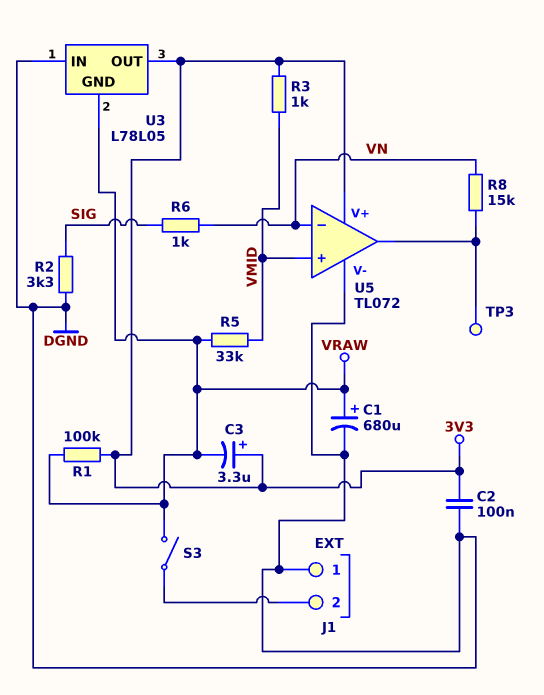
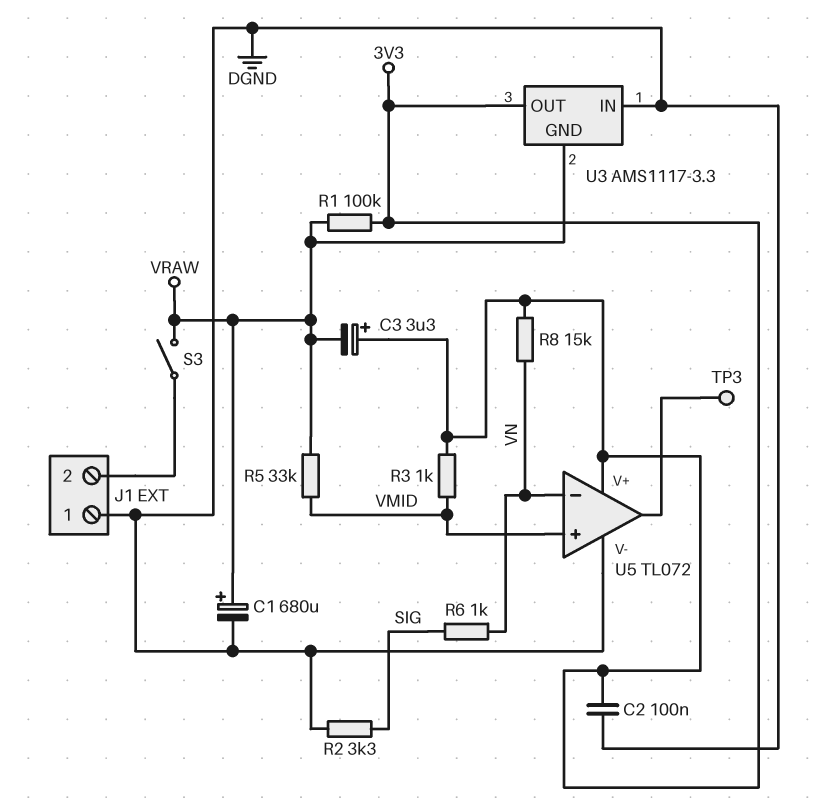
R8: 15k (U5/out, VN) -> 15k (3V3, VN)
U3: L78L05 -> AMS1117-3.3

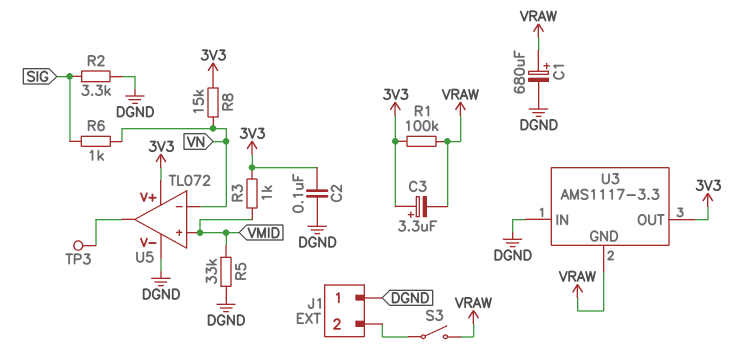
R5: 33k (VMID, VRAW) -> 33k (DGND, VMID)

